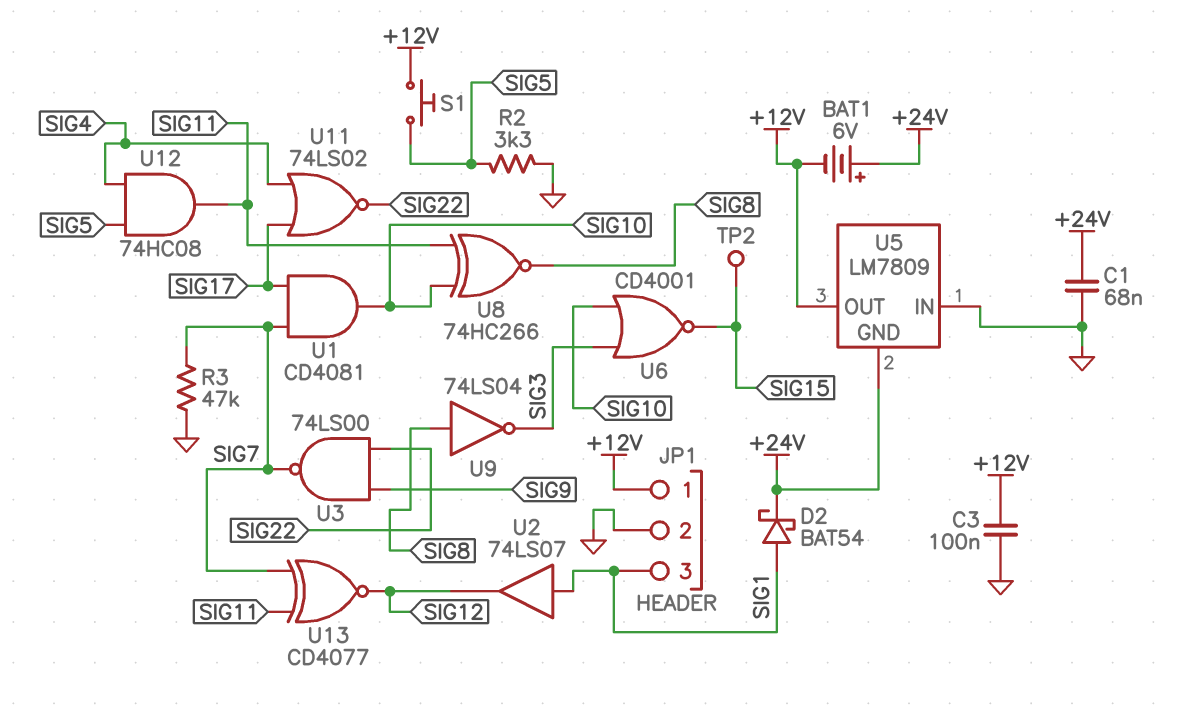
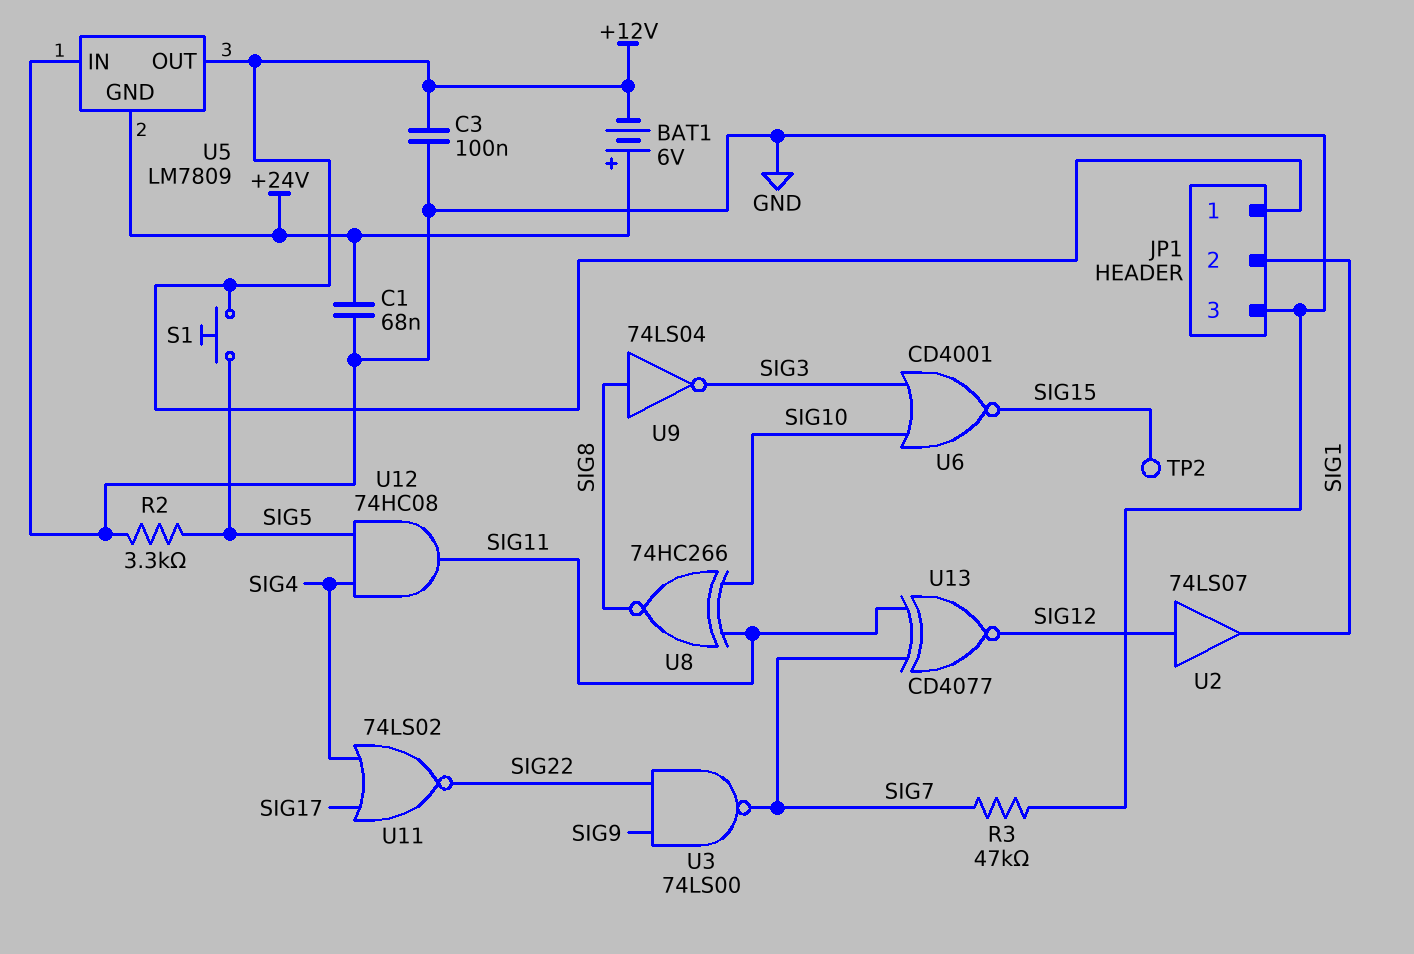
D2: schottky BAT54 (A SIG1, K +24V) -> none
JP1 pin 2: GND -> SIG1
JP1 pin 3: SIG1 -> GND
U1: AND CD4081 (in SIG7, in SIG17, out SIG10) -> none
U2: buffer 74LS07 (in SIG1, out SIG12) -> buffer 74LS07 (in SIG12, out SIG1)

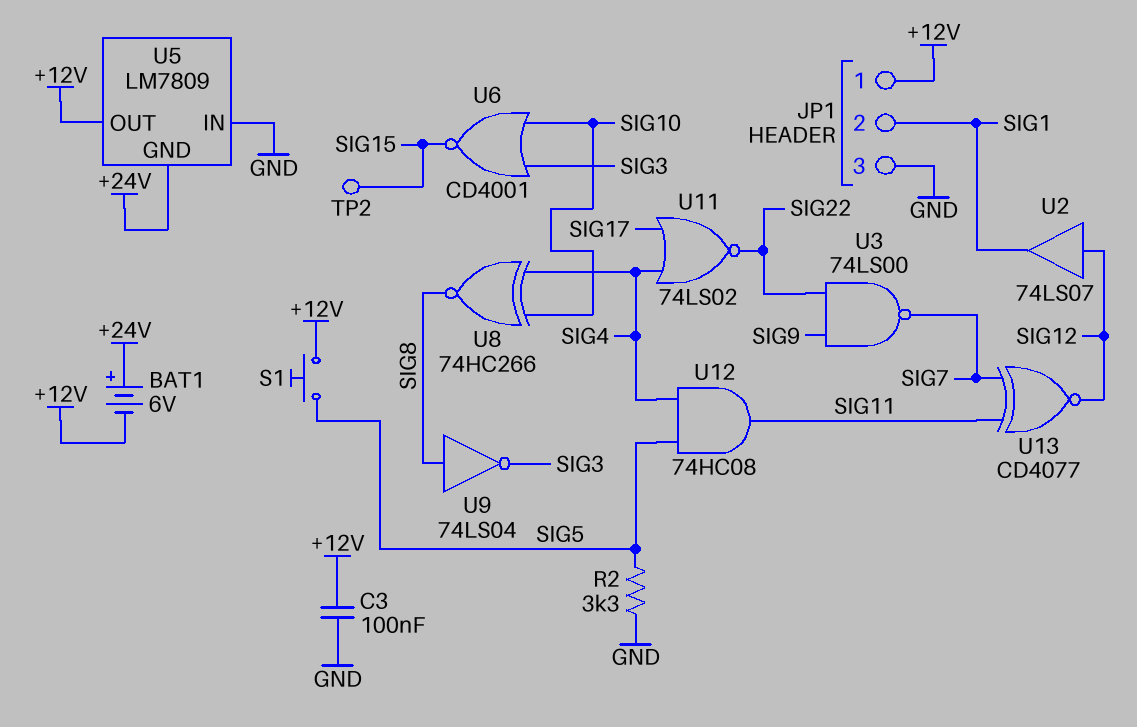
C1: 68nF (+24V, GND) -> none
R3: 47k (GND, SIG7) -> none
U8: XNOR 74HC266 (in SIG10, in SIG11, out SIG8) -> XNOR 74HC266 (in SIG4, in SIG10, out SIG8)

